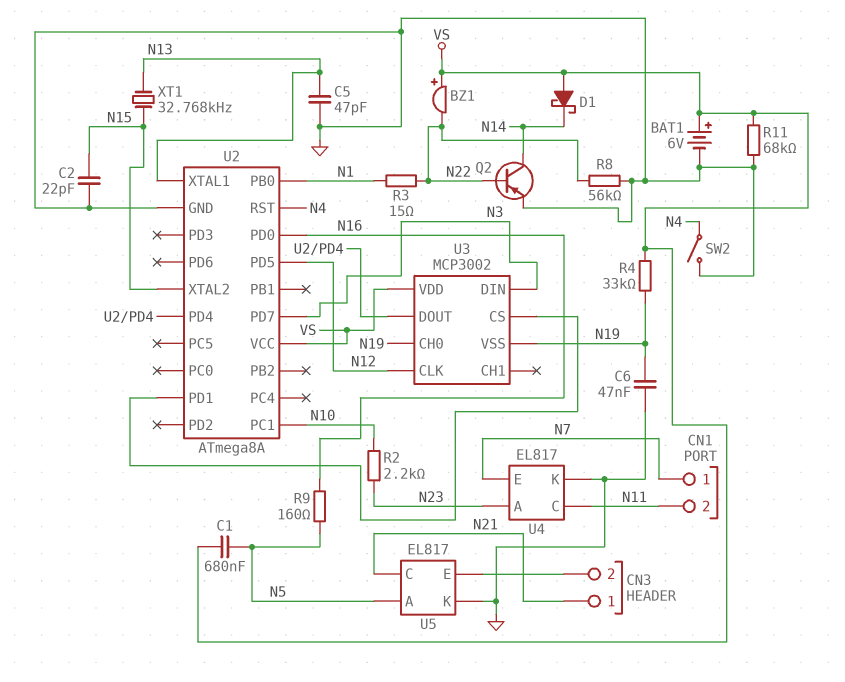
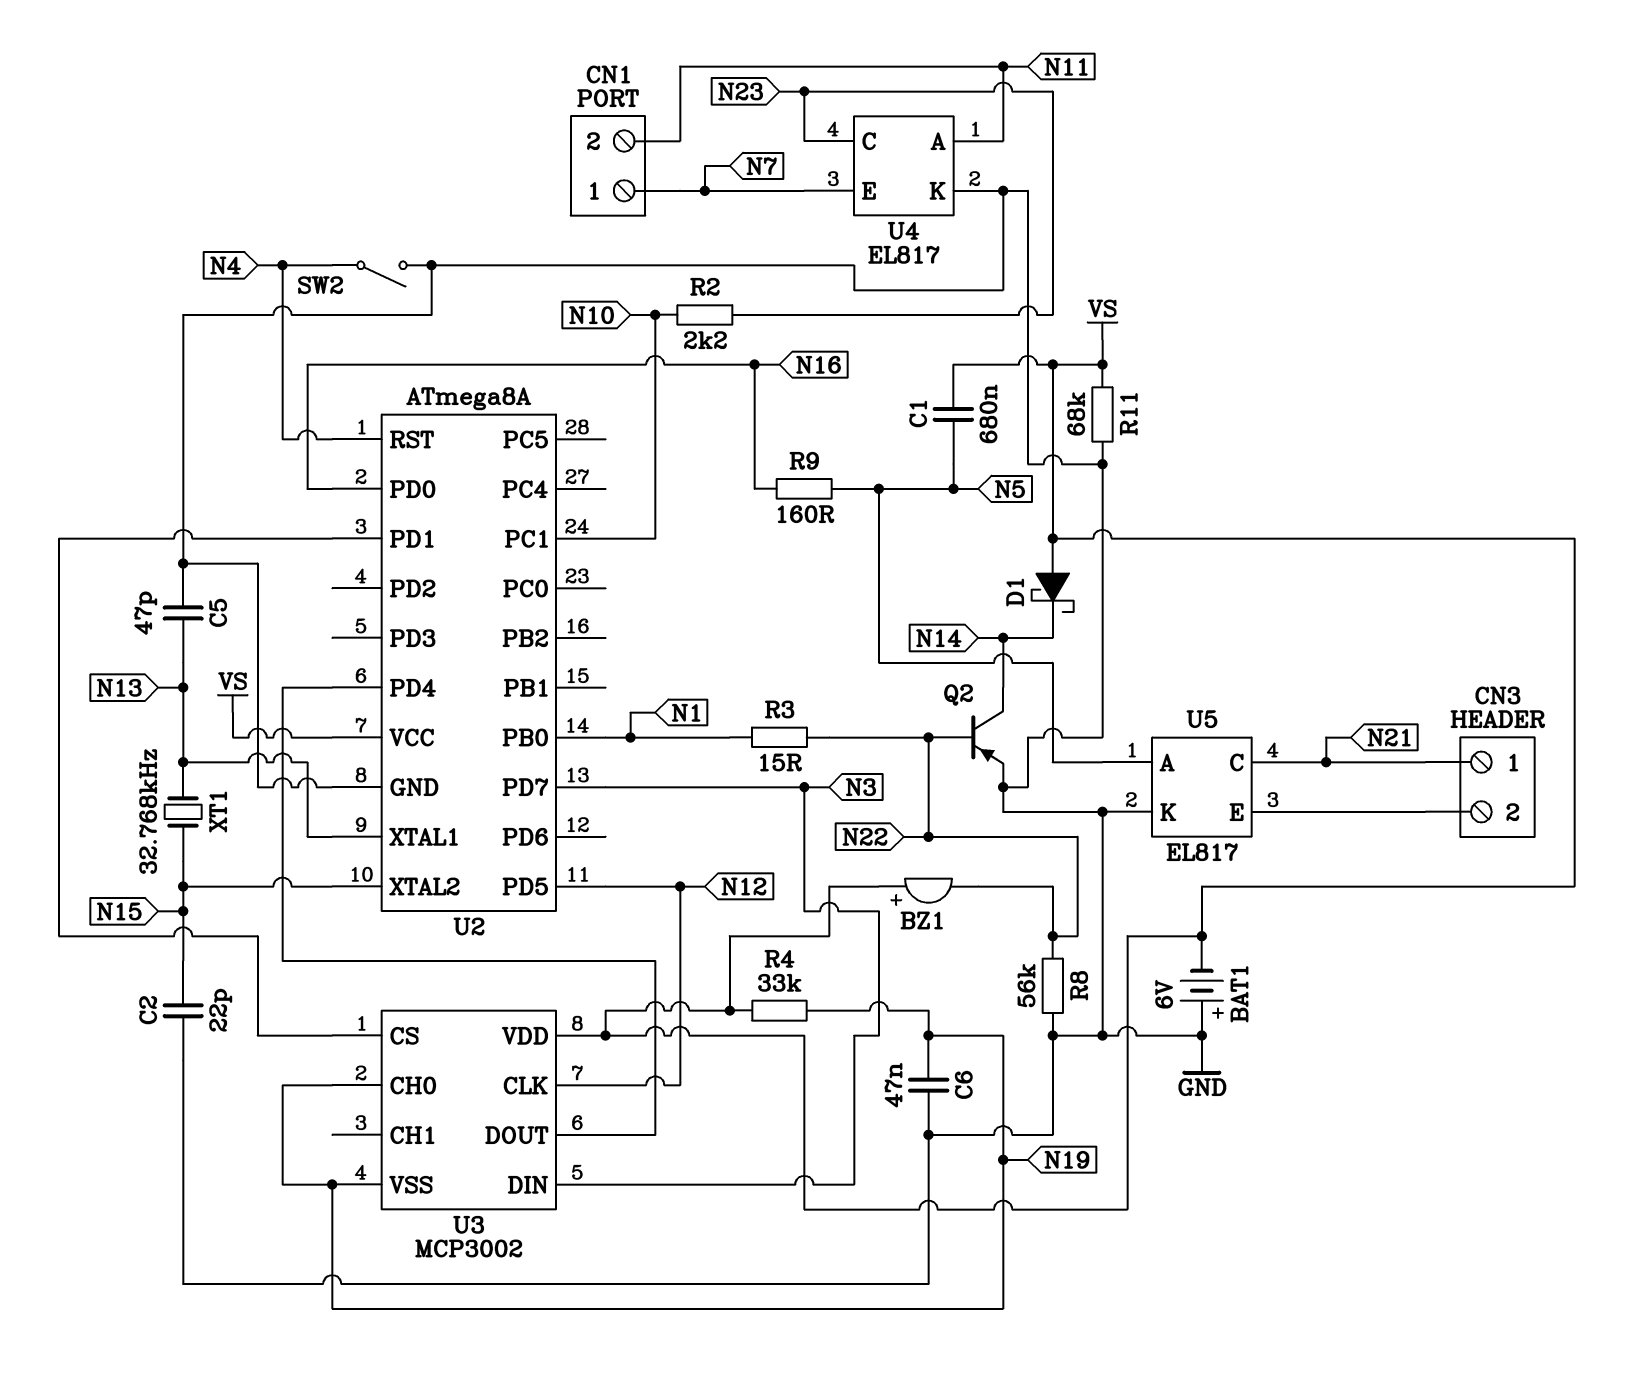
BAT1: 6V (plus VS, minus GND) -> 6V (plus GND, minus VS)
U4 pin A: N23 -> N11
U4 pin C: N11 -> N23

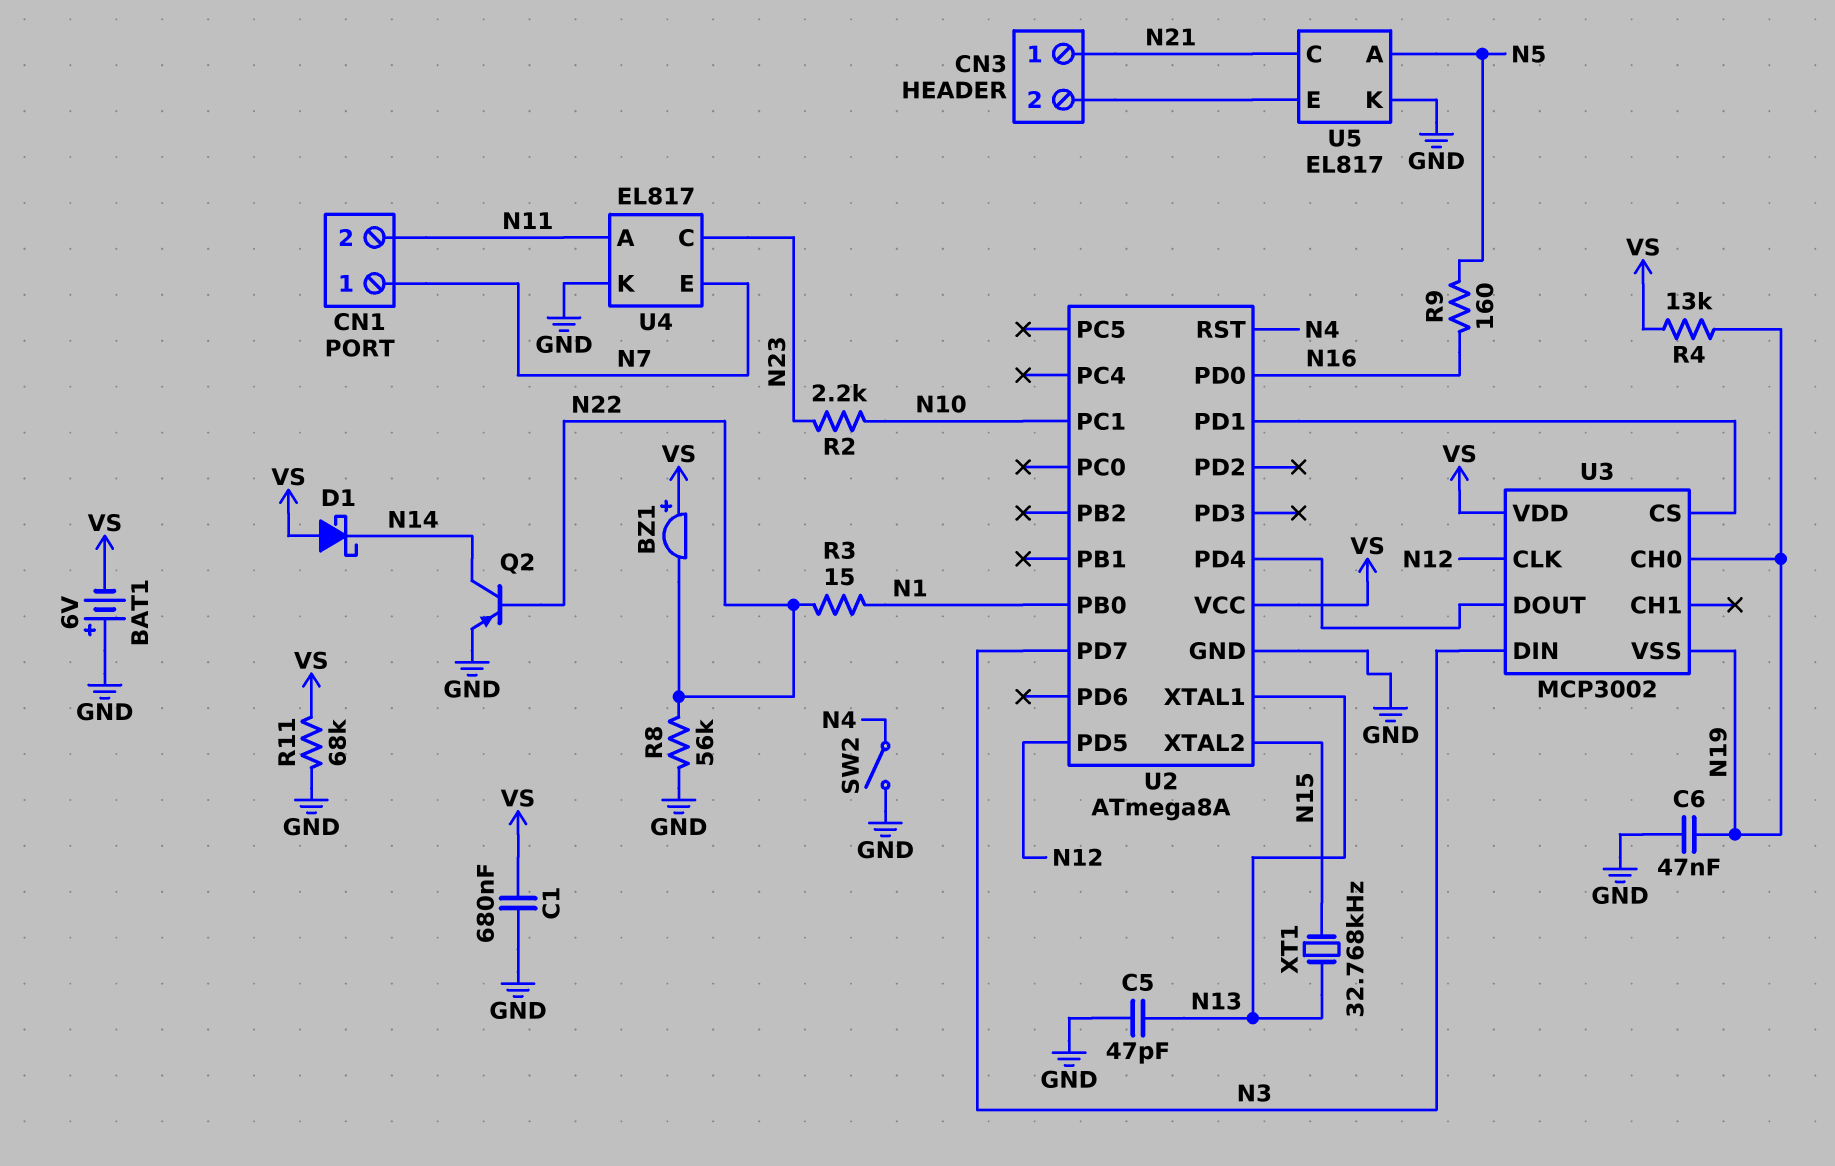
C1: 680nF (N5, VS) -> 680nF (GND, VS)
C2: 22pF (GND, N15) -> none
R4: 33k (N19, VS) -> 13k (N19, VS)

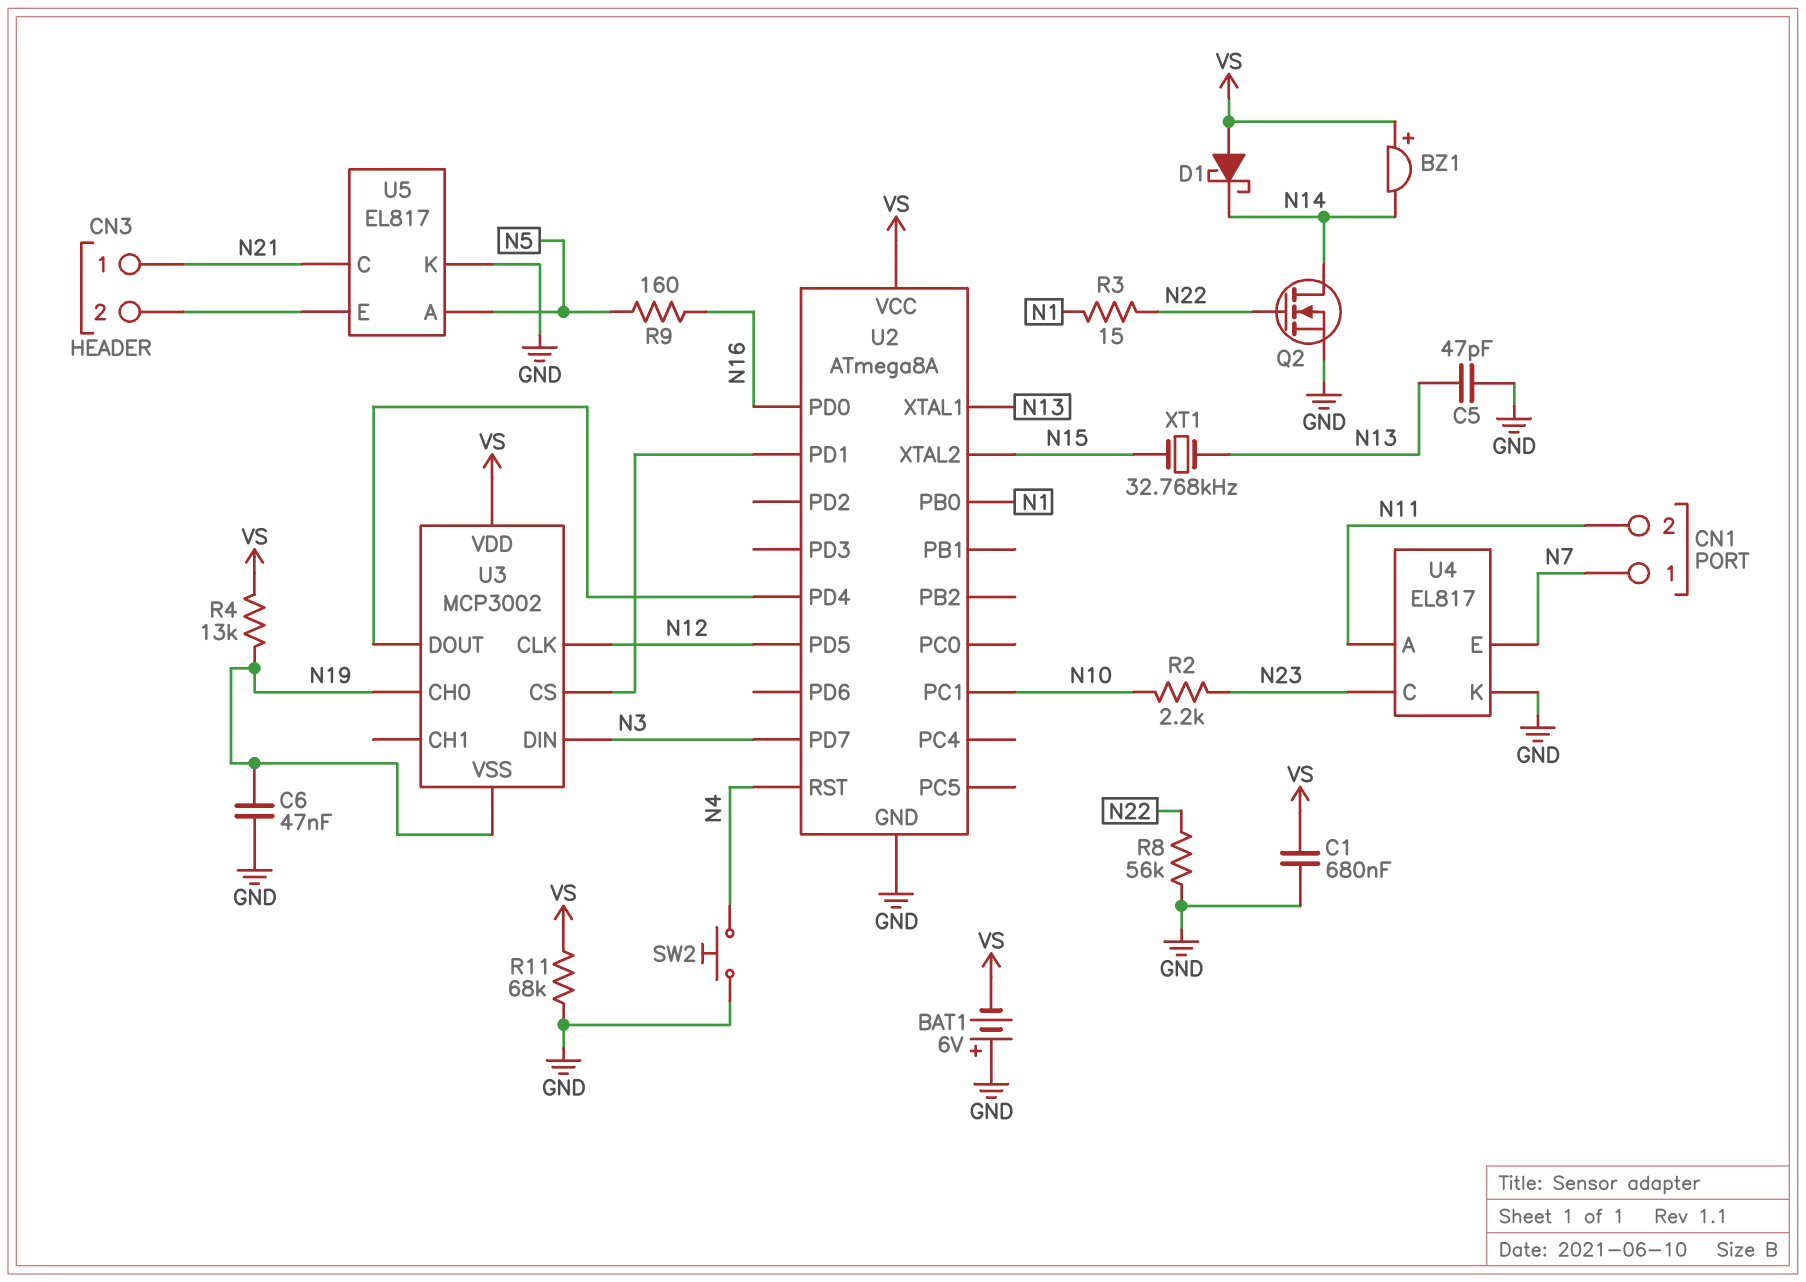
BZ1: buzzer (plus VS, minus N22) -> buzzer (plus VS, minus N14)
Q2: PNP (B N22, C N14, E GND) -> NMOS (G N22, D N14, S GND)
SW2: switch (GND, N4) -> button (GND, N4)

